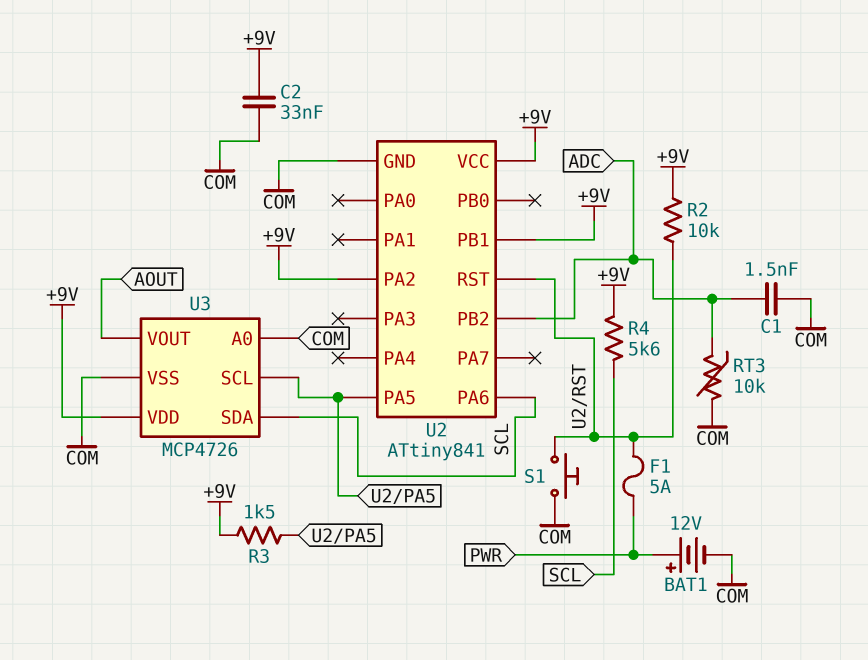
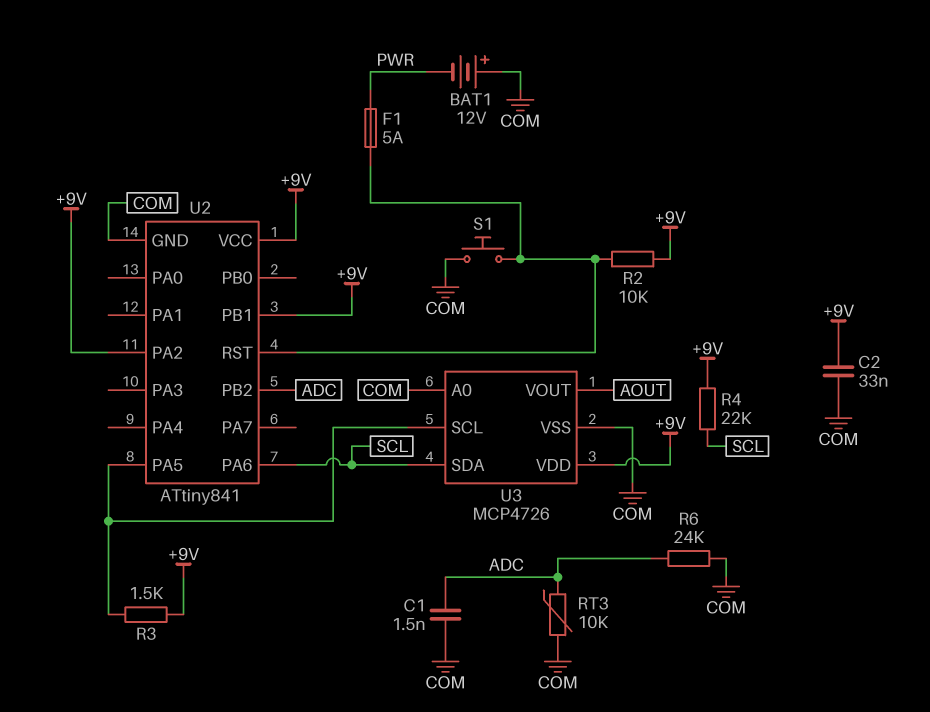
BAT1: 12V (plus PWR, minus COM) -> 12V (plus COM, minus PWR)
R4: 5.6k (+9V, SCL) -> 22k (+9V, SCL)
R6: none -> 24k (ADC, COM)

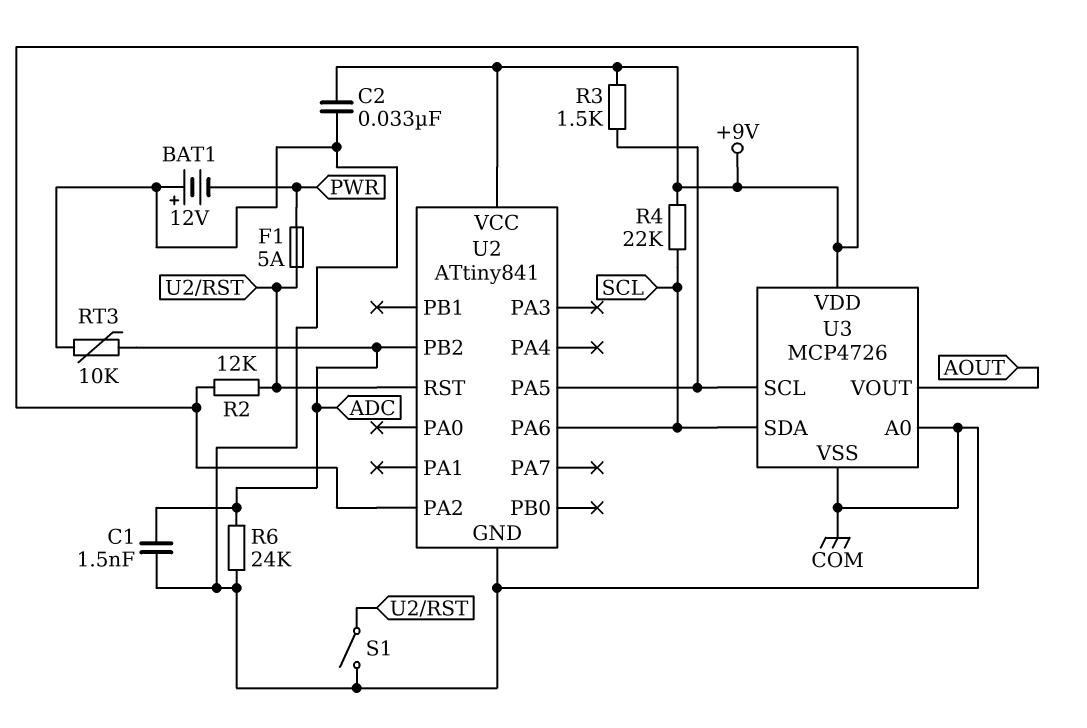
R2: 10k (+9V, U2/RST) -> 12k (+9V, U2/RST)
S1: button (COM, U2/RST) -> switch (COM, U2/RST)
U2 pin PB1: +9V -> none

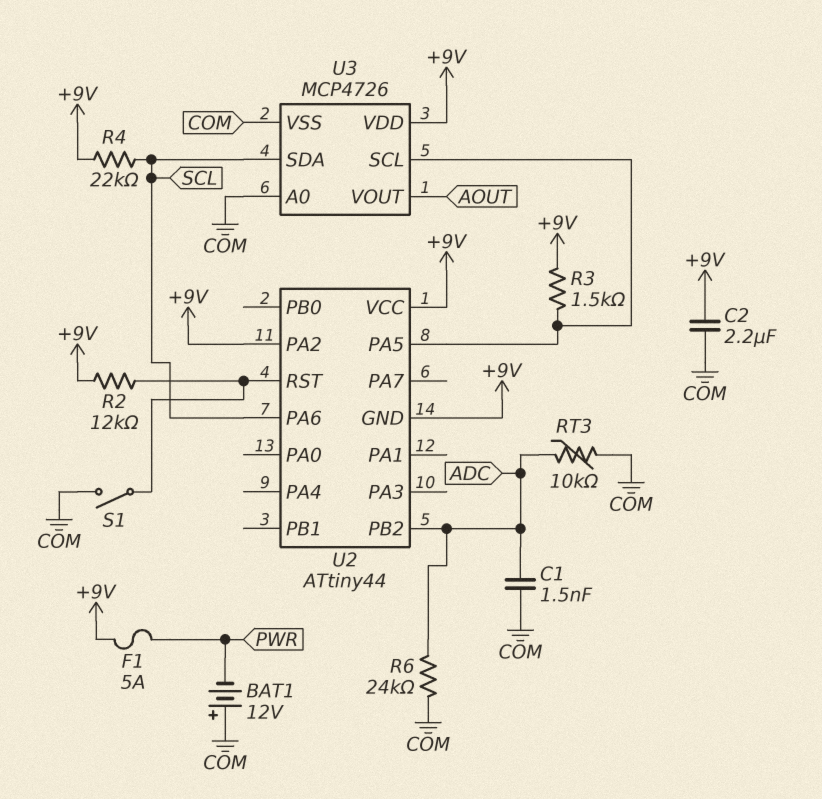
C2: 33nF (+9V, COM) -> 2.2uF (+9V, COM)
F1: 5A (PWR, U2/RST) -> 5A (+9V, PWR)
U2: ATtiny841 -> ATtiny44
U2 pin GND: COM -> +9V

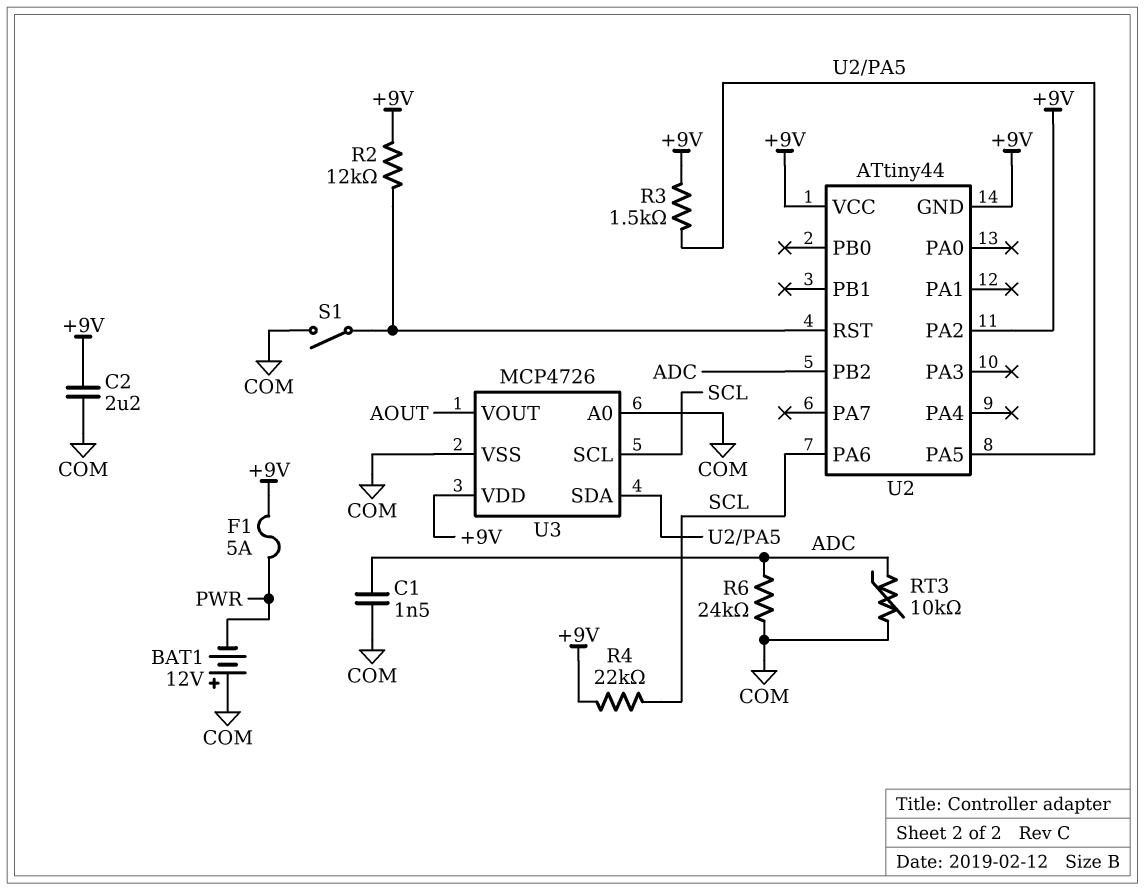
U3 pin SCL: U2/PA5 -> SCL
U3 pin SDA: SCL -> U2/PA5

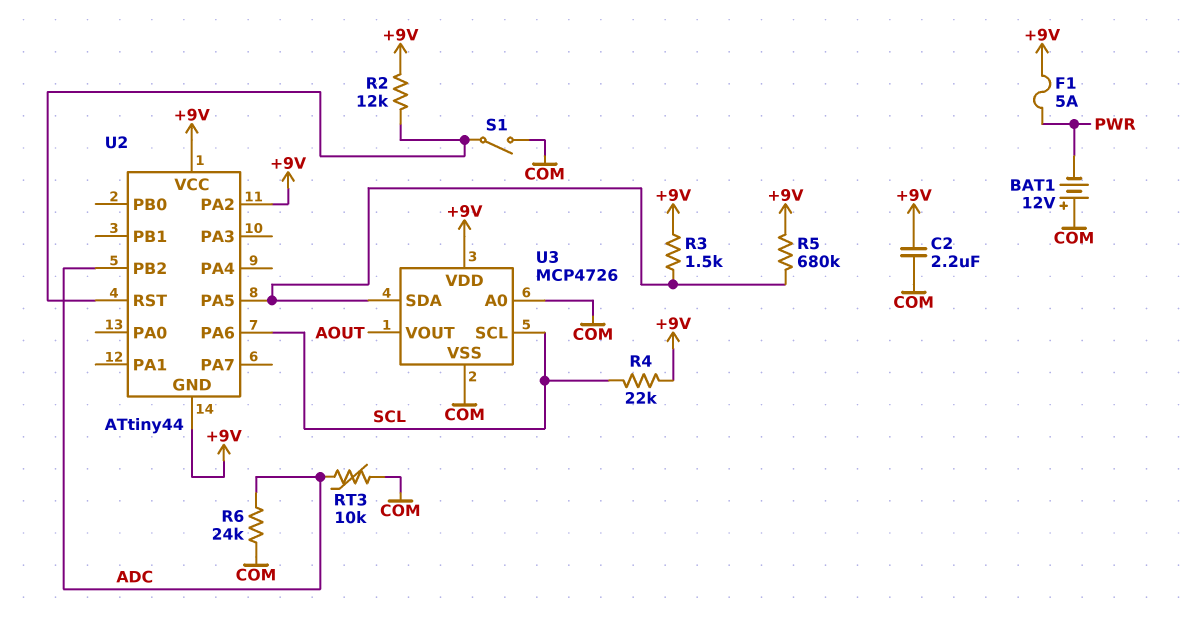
C1: 1.5nF (ADC, COM) -> none
R5: none -> 680k (+9V, U2/PA5)

